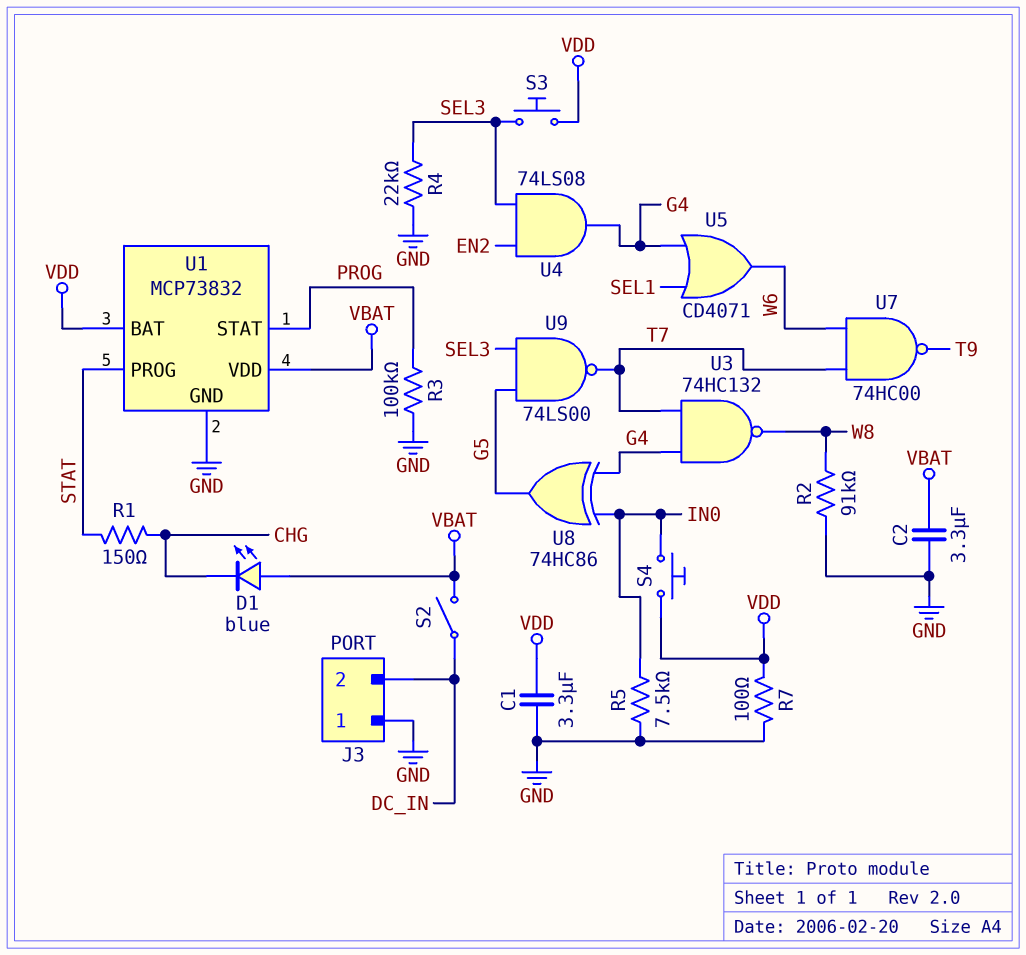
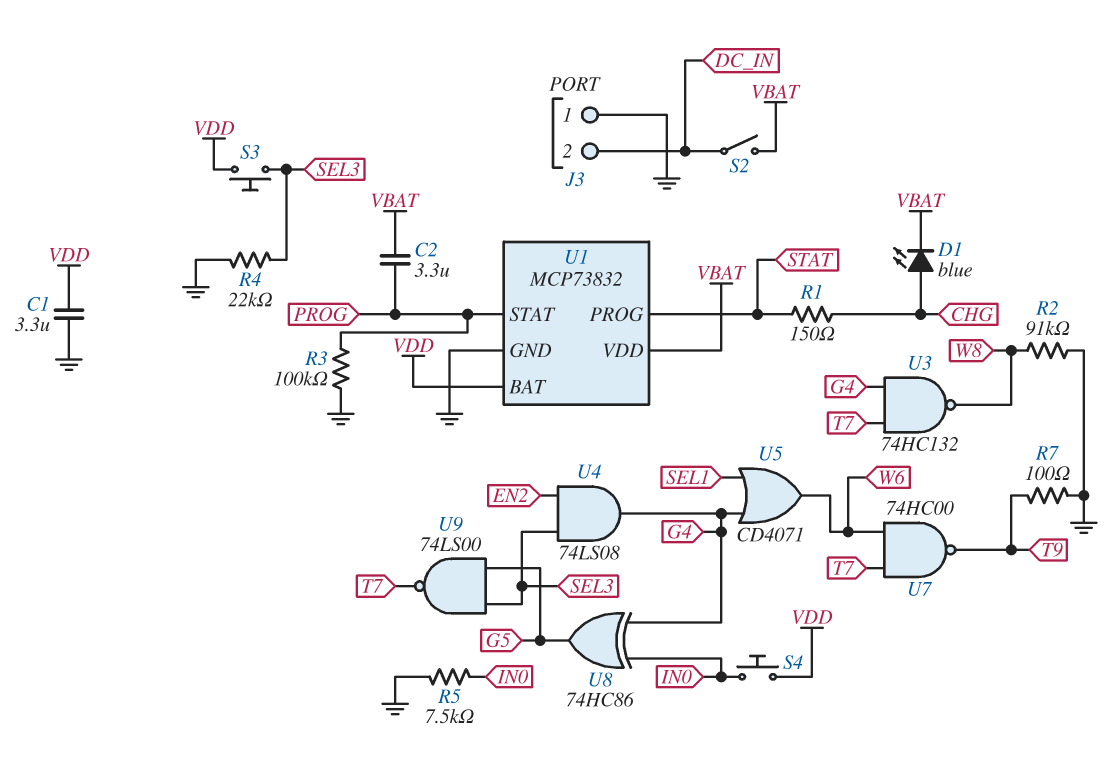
C2: 3.3uF (GND, VBAT) -> 3.3uF (PROG, VBAT)
D1: LED blue (A VBAT, K CHG) -> LED blue (A CHG, K VBAT)
R7: 100 (GND, VDD) -> 100 (GND, T9)

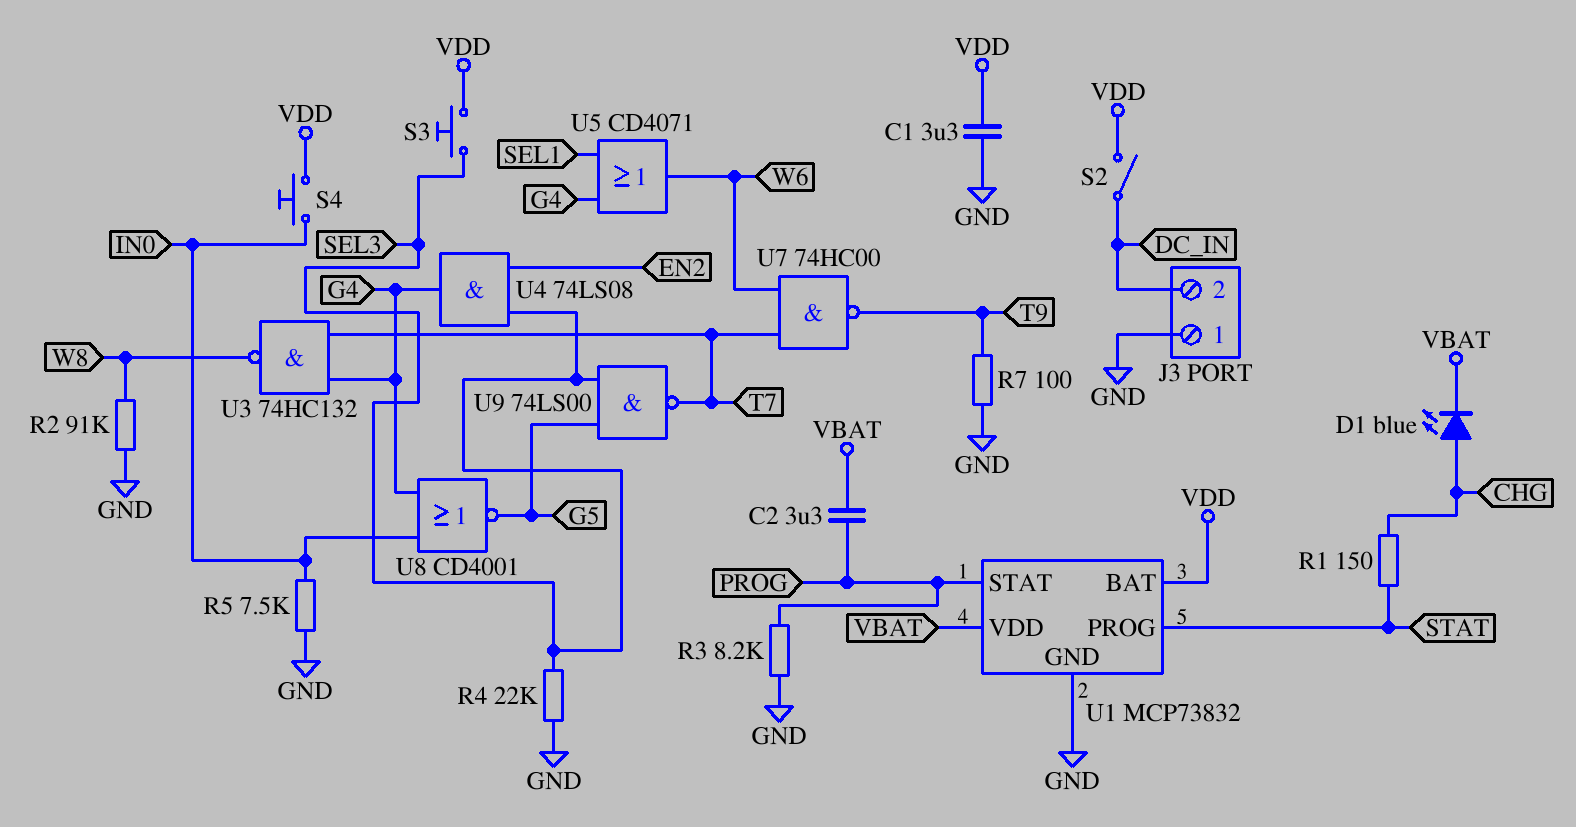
R3: 100k (GND, PROG) -> 8.2k (GND, PROG)
S2: switch (DC_IN, VBAT) -> switch (DC_IN, VDD)
U8: XOR 74HC86 (in G4, in IN0, out G5) -> NOR CD4001 (in G4, in IN0, out G5)

